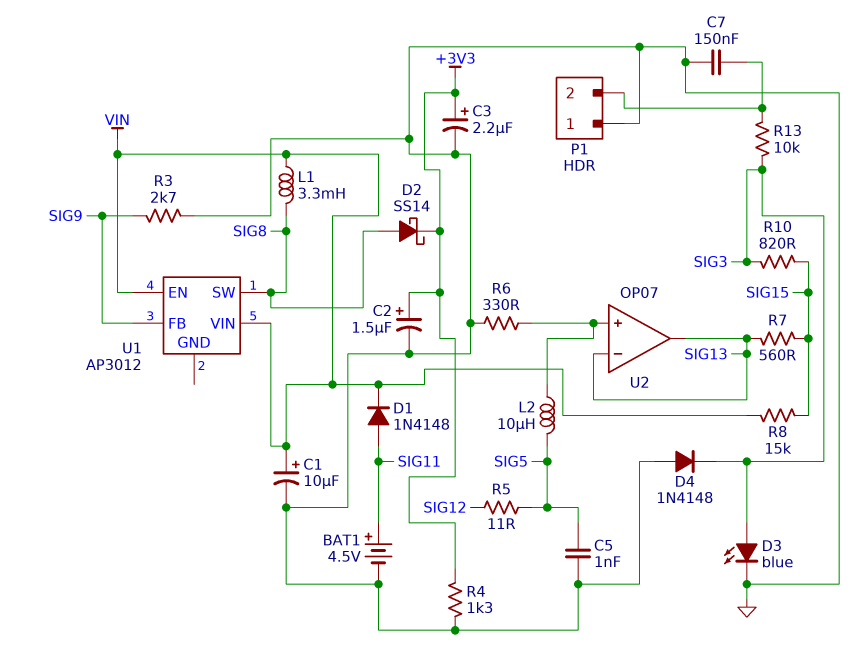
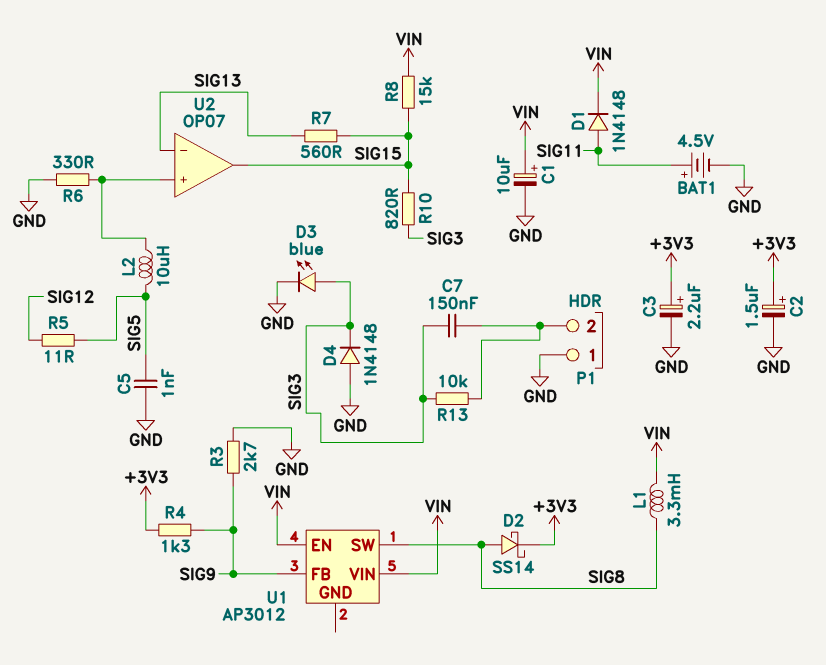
C7: 150nF (GND, P1/2) -> 150nF (P1/2, SIG3)
R4: 1.3k (+3V3, GND) -> 1.3k (+3V3, SIG9)
U2 pin out: SIG13 -> SIG15

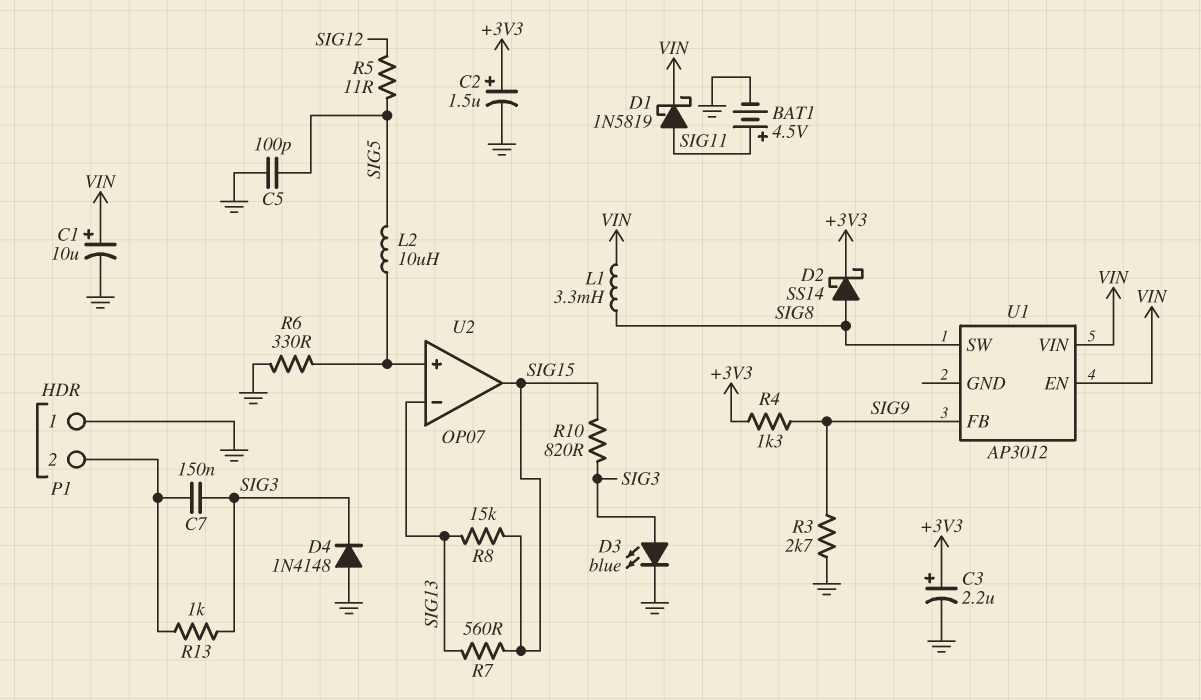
C5: 1nF (GND, SIG5) -> 100pF (GND, SIG5)
D1: diode 1N4148 (A SIG11, K VIN) -> schottky 1N5819 (A SIG11, K VIN)
R8: 15k (SIG15, VIN) -> 15k (SIG13, SIG15)
R13: 10k (P1/2, SIG3) -> 1k (P1/2, SIG3)

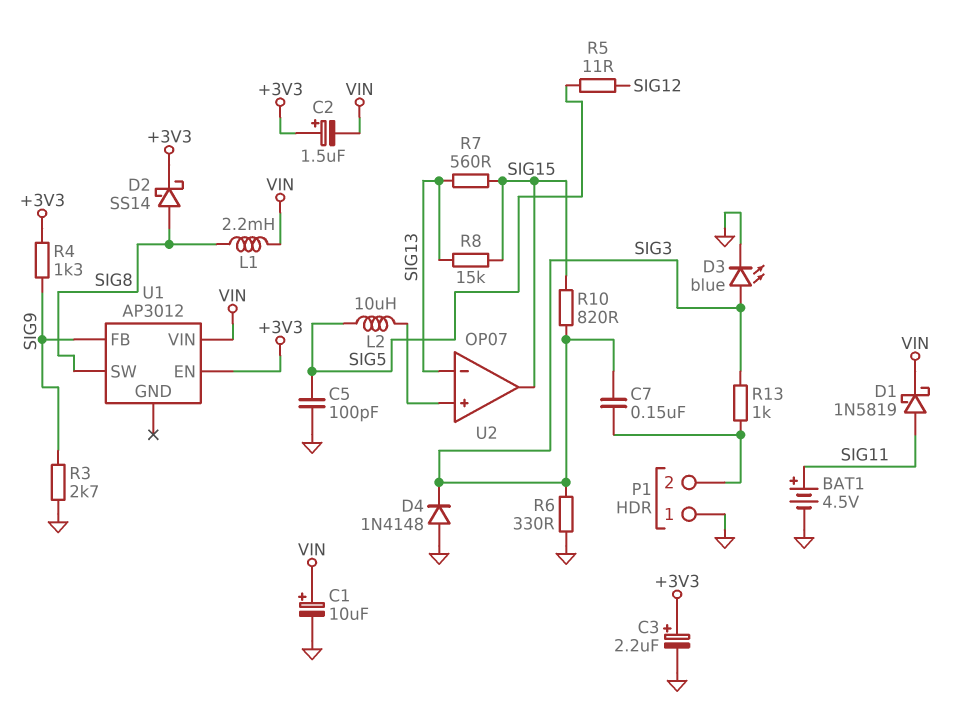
C2: 1.5uF (plus +3V3, minus GND) -> 1.5uF (plus +3V3, minus VIN)
L1: 3.3mH (SIG8, VIN) -> 2.2mH (SIG8, VIN)
R6: 330 (GND, U2/in+) -> 330 (GND, SIG3)
U1 pin EN: VIN -> +3V3

